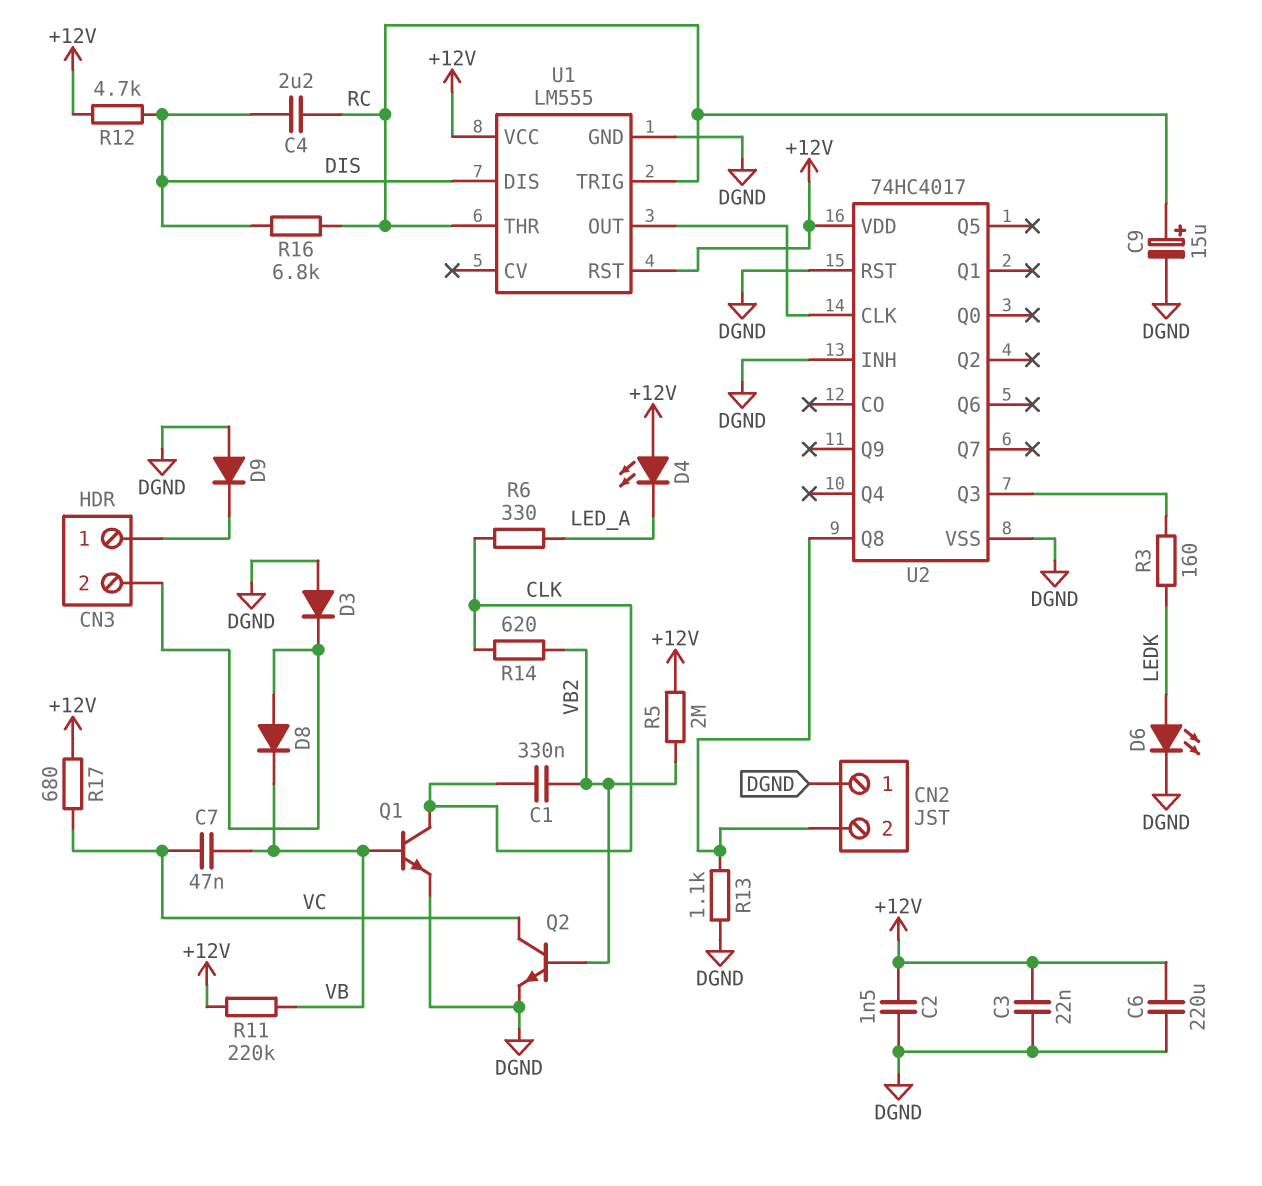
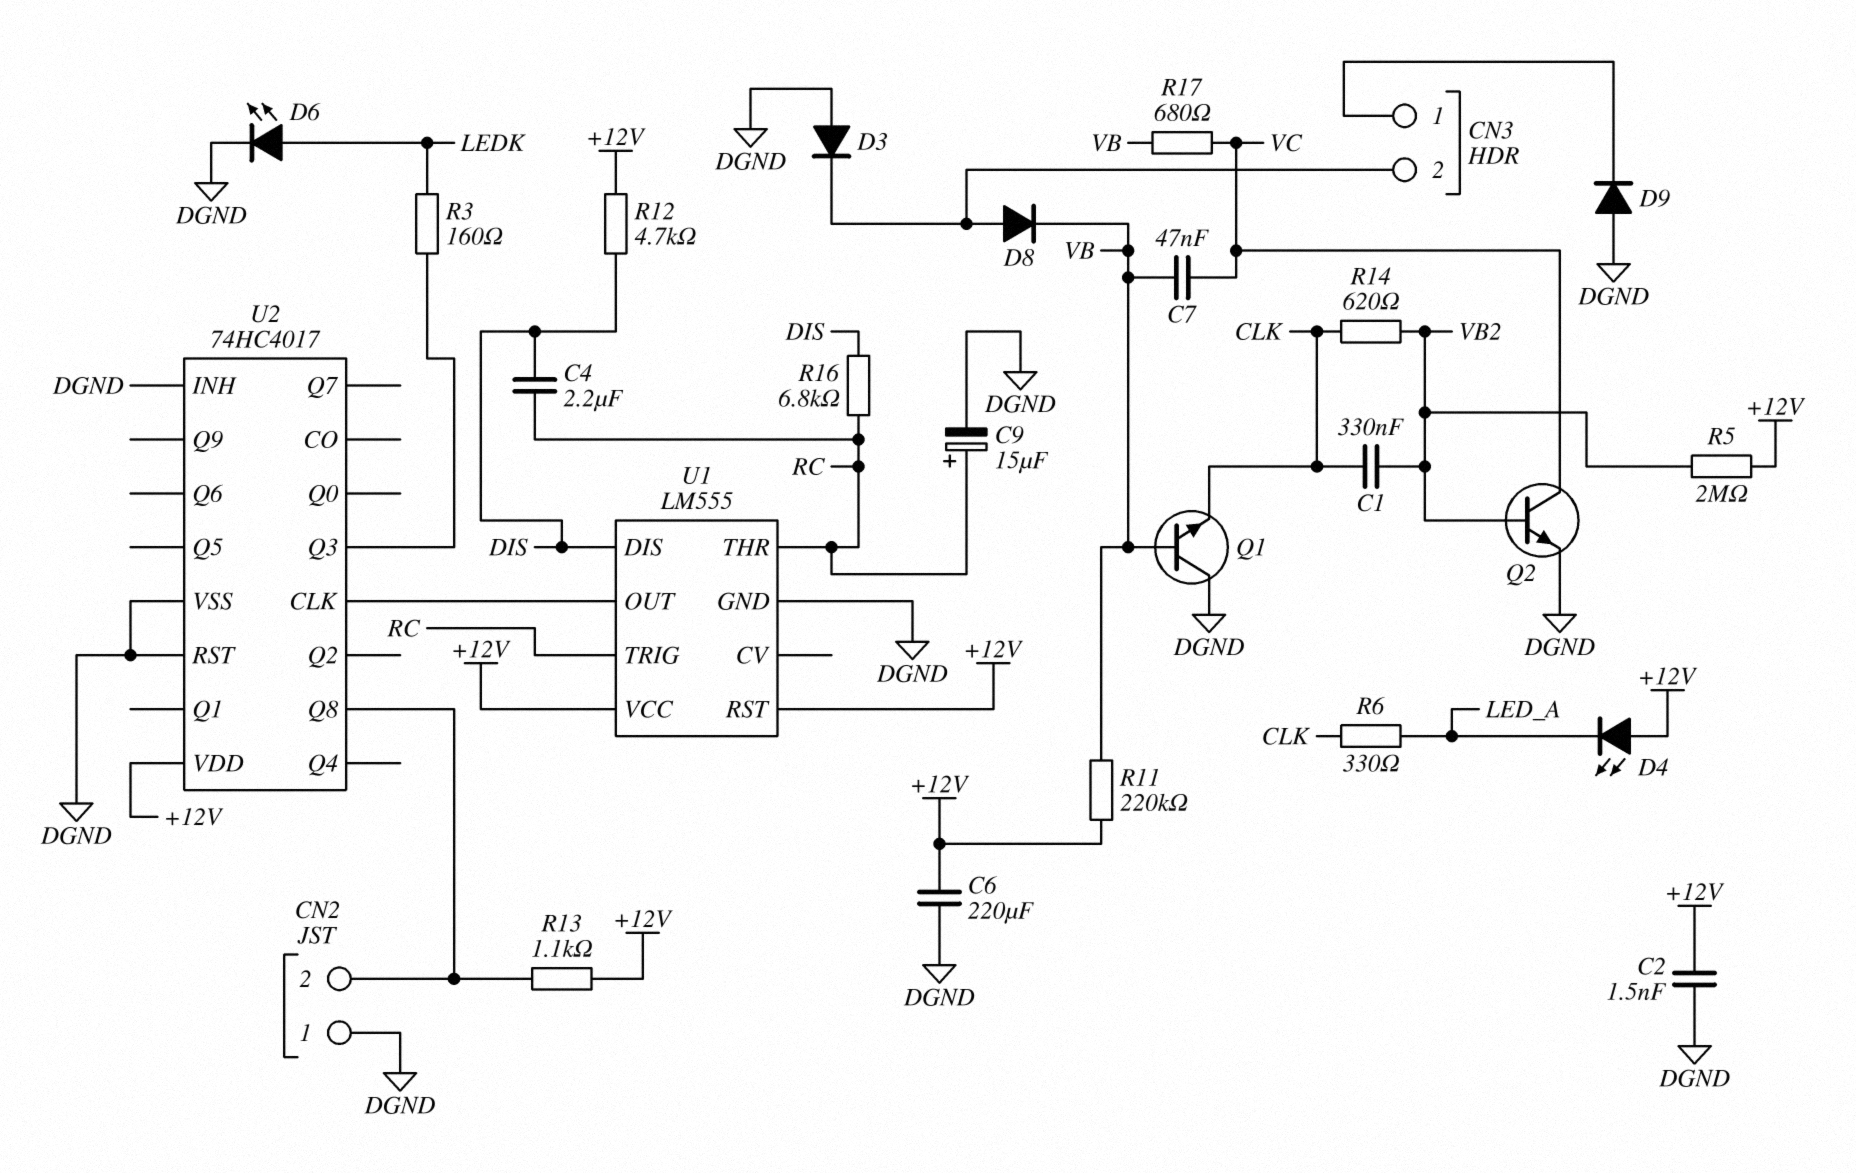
C3: 22nF (+12V, DGND) -> none
Q1: NPN (B VB, C CLK, E DGND) -> NPN (B VB, C DGND, E CLK)
R13: 1.1k (CN2/2, DGND) -> 1.1k (+12V, CN2/2)
R17: 680 (+12V, VC) -> 680 (VB, VC)

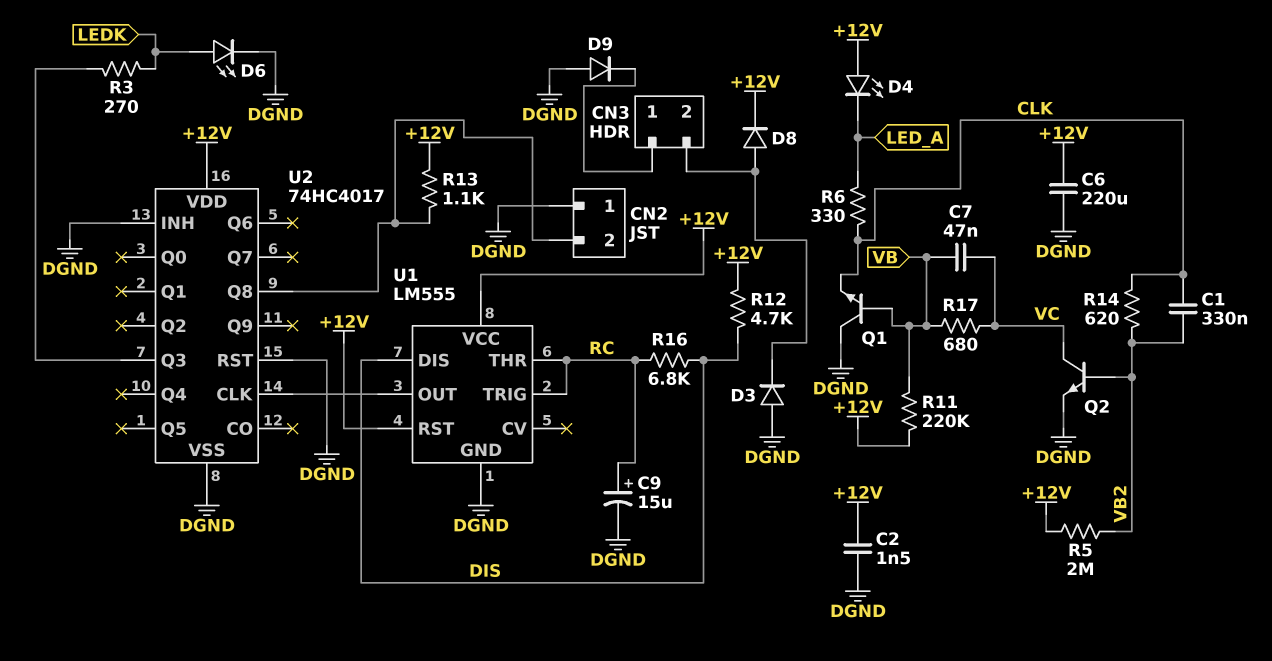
C4: 2.2uF (DIS, RC) -> none
D8: diode (A CN3/2, K VB) -> diode (A CN3/2, K +12V)
R3: 160 (LEDK, U2/Q3) -> 270 (LEDK, U2/Q3)

